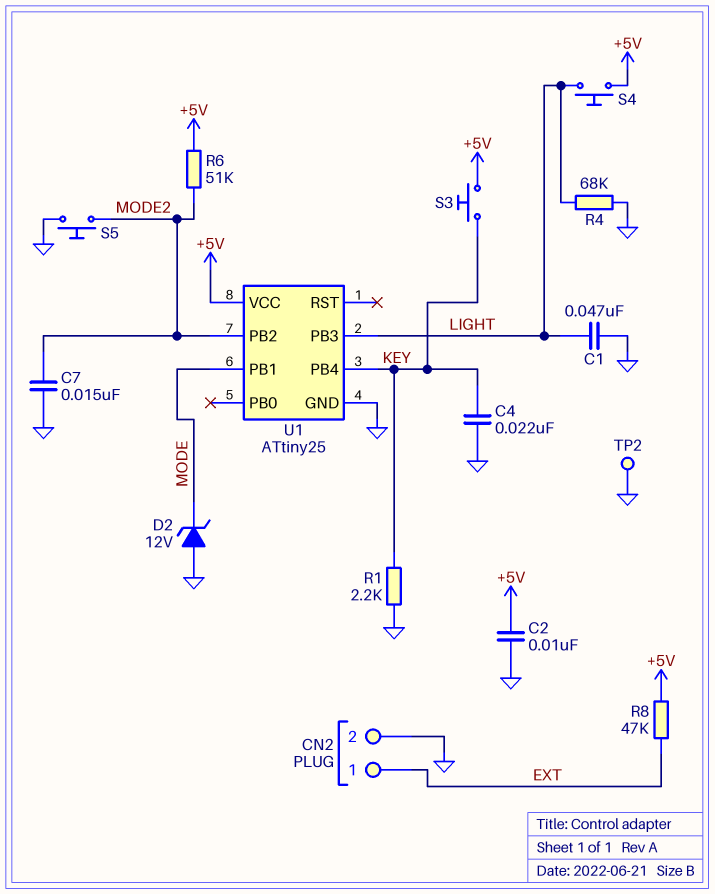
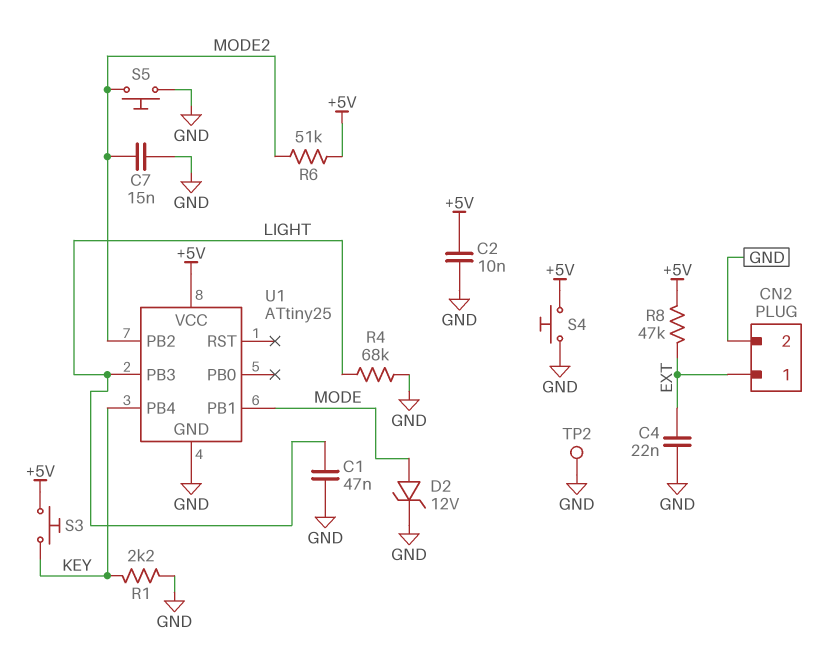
C4: 22nF (GND, KEY) -> 22nF (EXT, GND)
D2: zener 12V (A GND, K MODE) -> zener 12V (A MODE, K GND)
S4: button (+5V, LIGHT) -> button (+5V, GND)

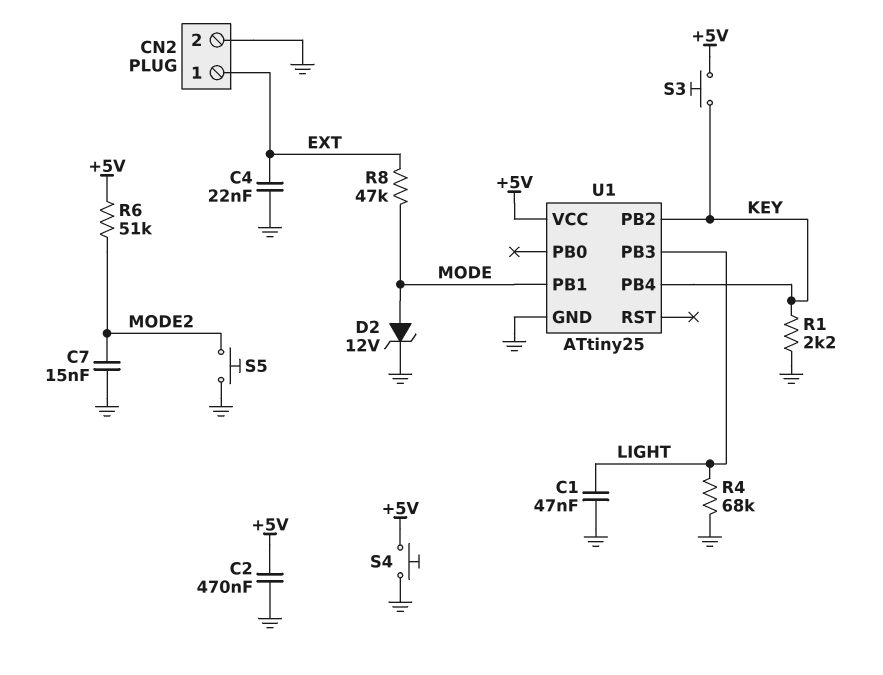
C2: 10nF (+5V, GND) -> 470nF (+5V, GND)
R8: 47k (+5V, EXT) -> 47k (EXT, MODE)
TP2: test point (GND) -> none
U1 pin PB2: MODE2 -> KEY

